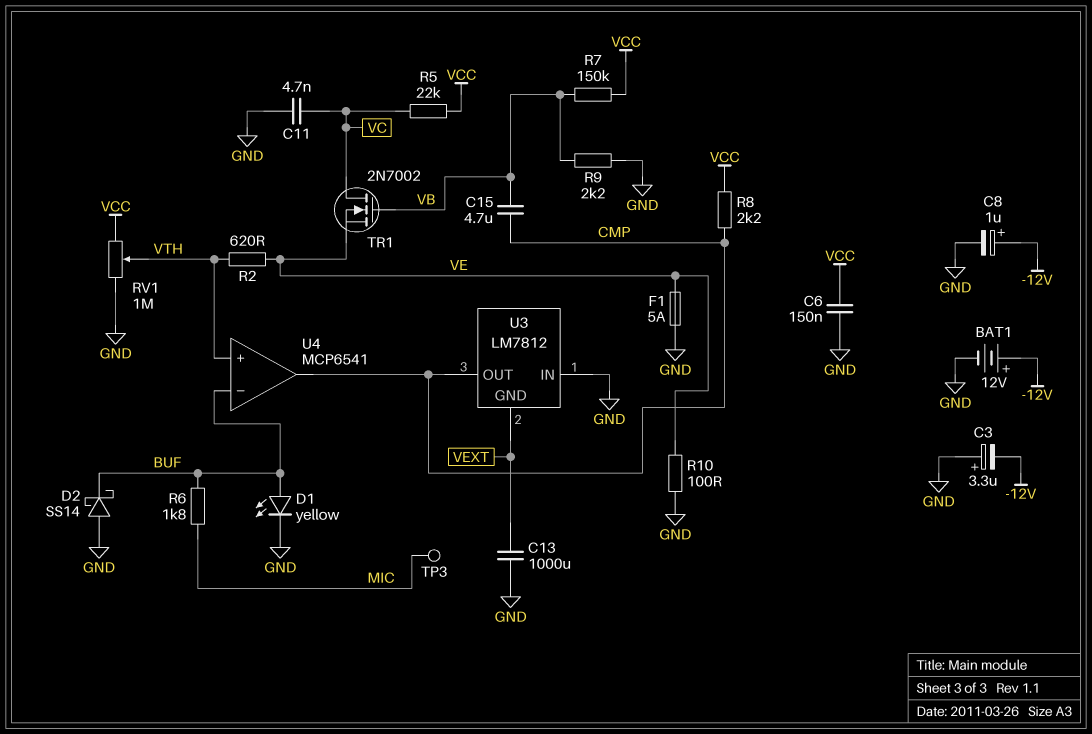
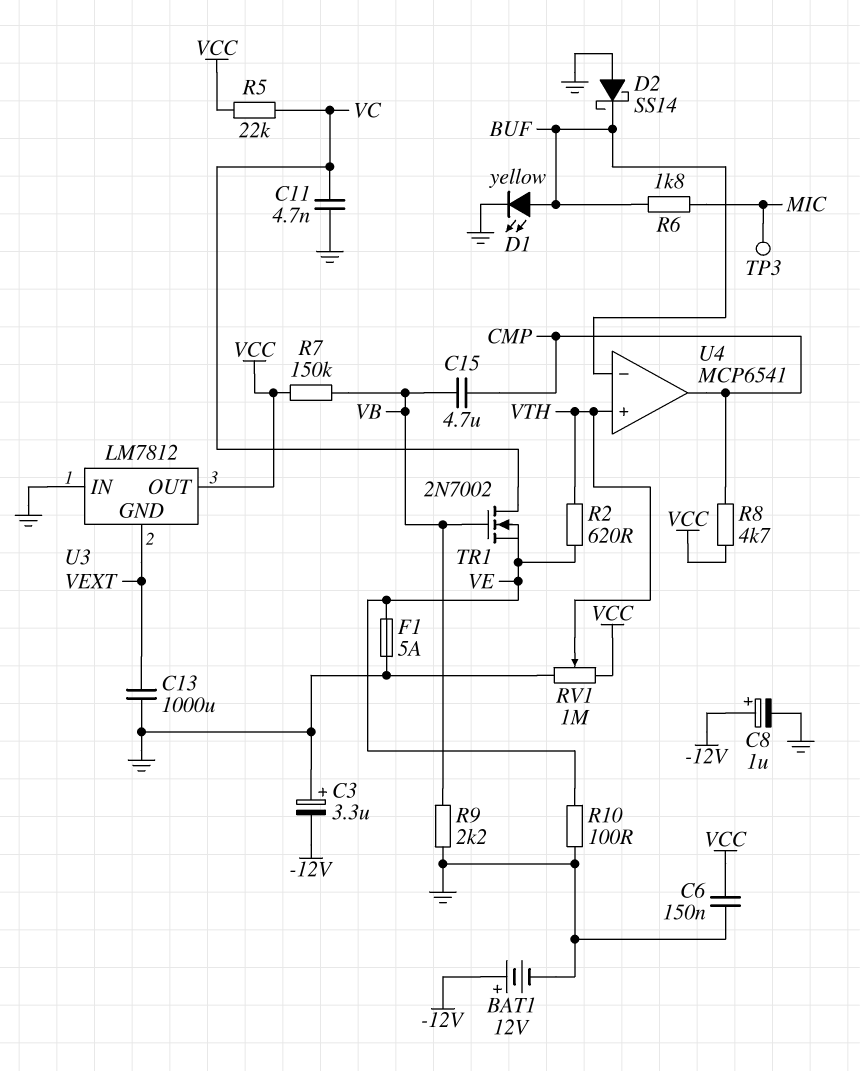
R8: 2.2k (CMP, VCC) -> 4.7k (CMP, VCC)
U3 pin OUT: CMP -> VCC

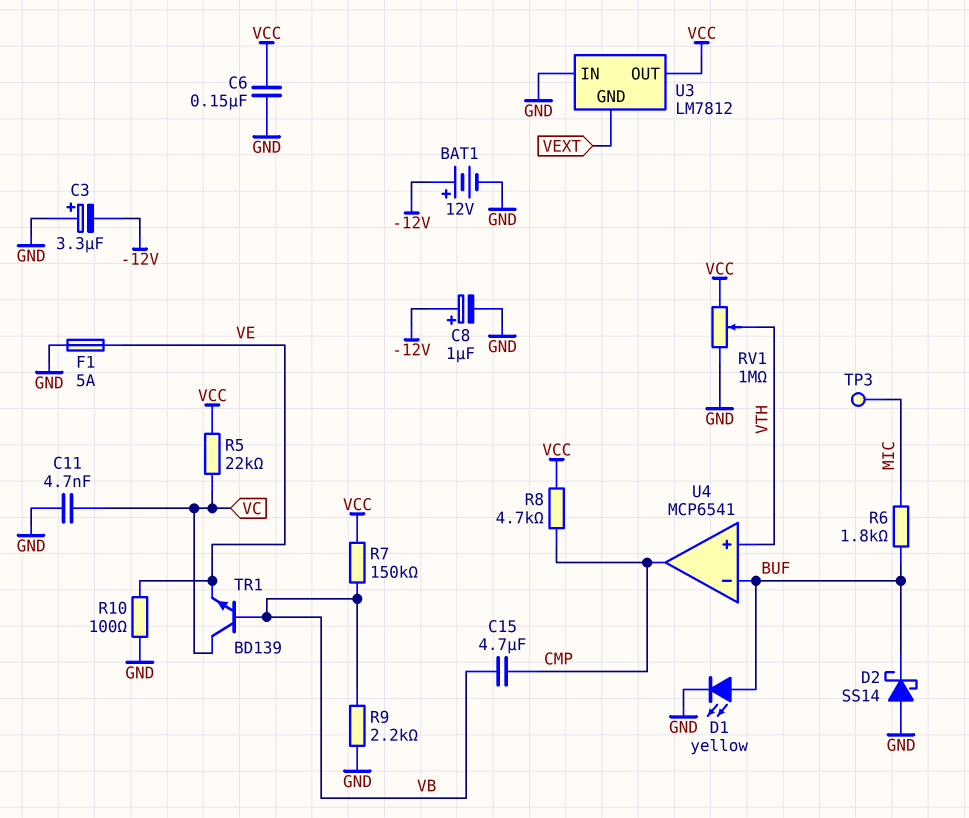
C13: 1000uF (GND, VEXT) -> none
R2: 620 (VE, VTH) -> none
TR1: NMOS 2N7002 (G VB, D VC, S VE) -> NPN BD139 (B VB, C VC, E VE)

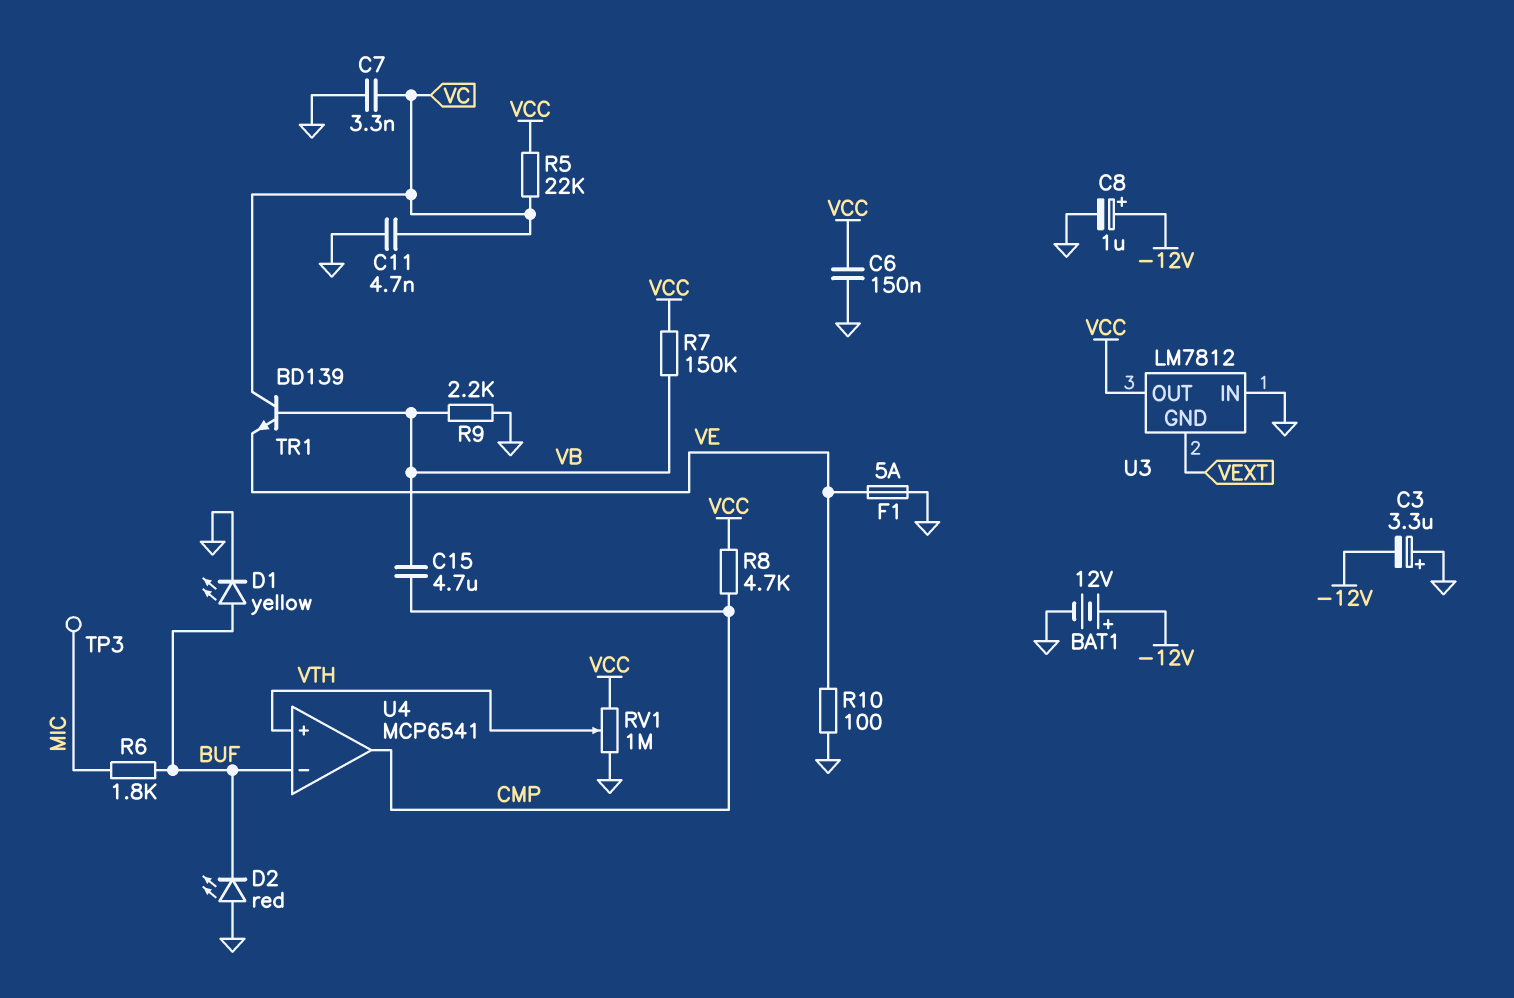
C7: none -> 3.3nF (GND, VC)
D2: schottky SS14 (A GND, K BUF) -> LED red (A GND, K BUF)

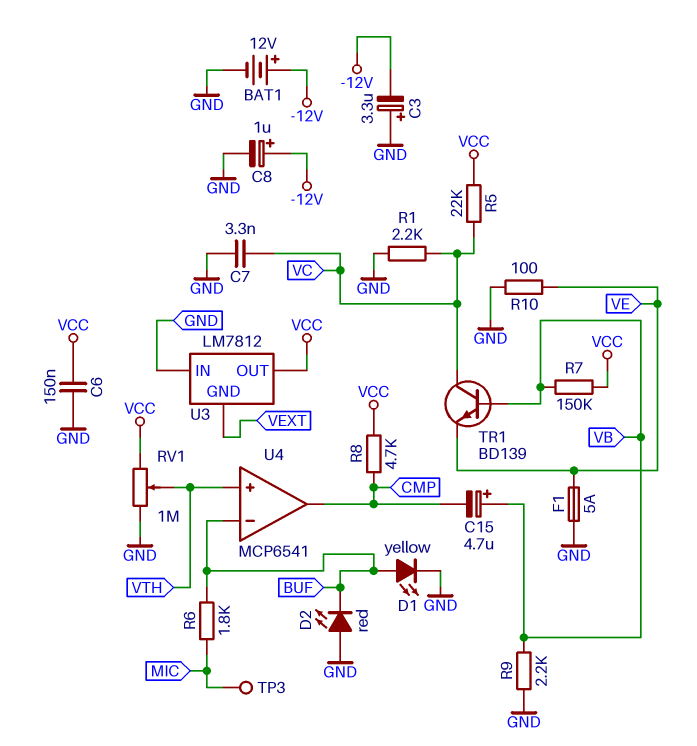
C11: 4.7nF (GND, VC) -> none
C15: 4.7uF (CMP, VB) -> 4.7uF (plus VB, minus CMP)
R1: none -> 2.2k (GND, VC)

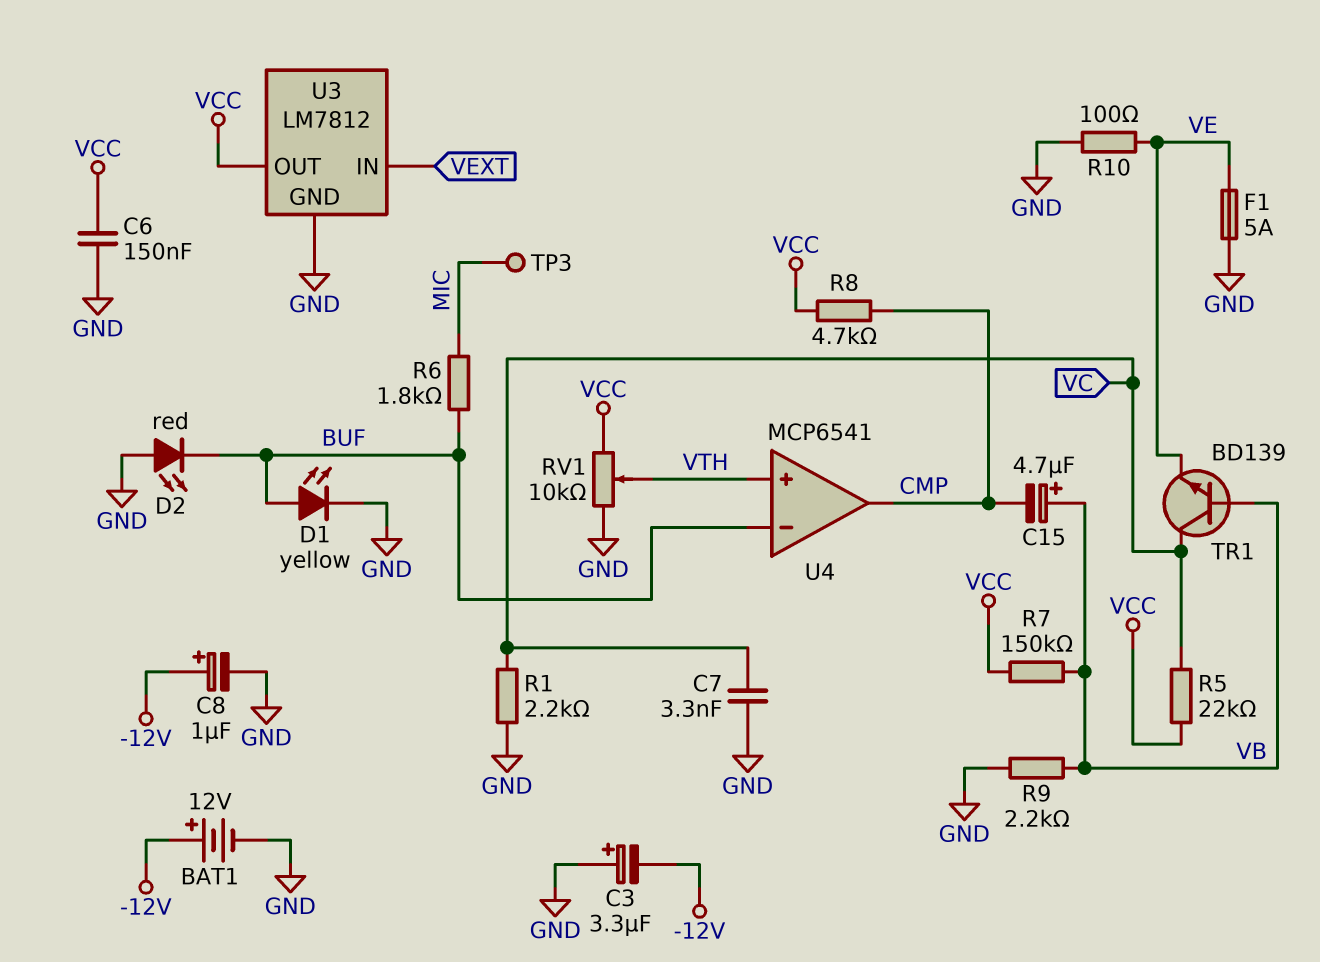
RV1: 1M (GND, VCC, wiper VTH) -> 10k (GND, VCC, wiper VTH)
U3 pin GND: VEXT -> GND
U3 pin IN: GND -> VEXT

